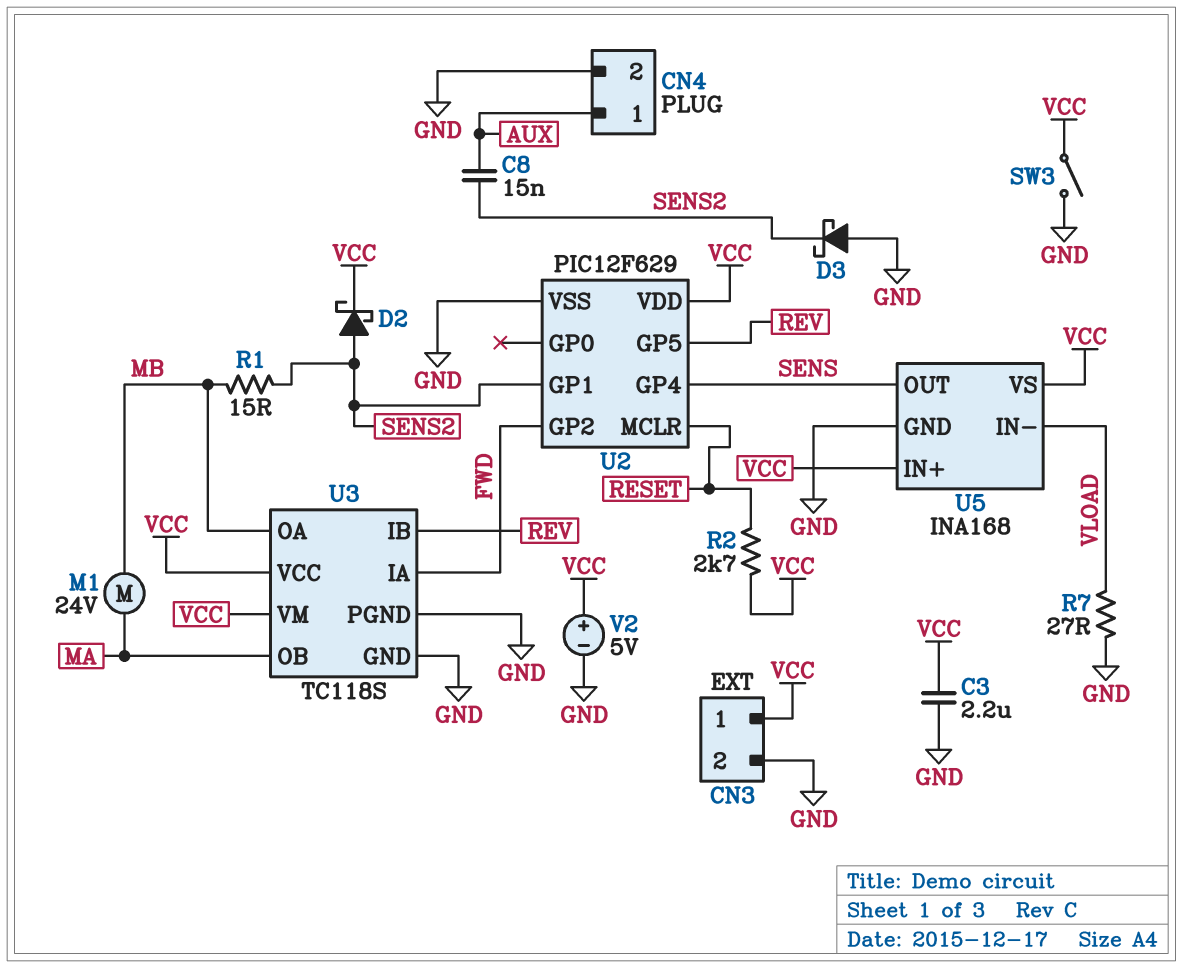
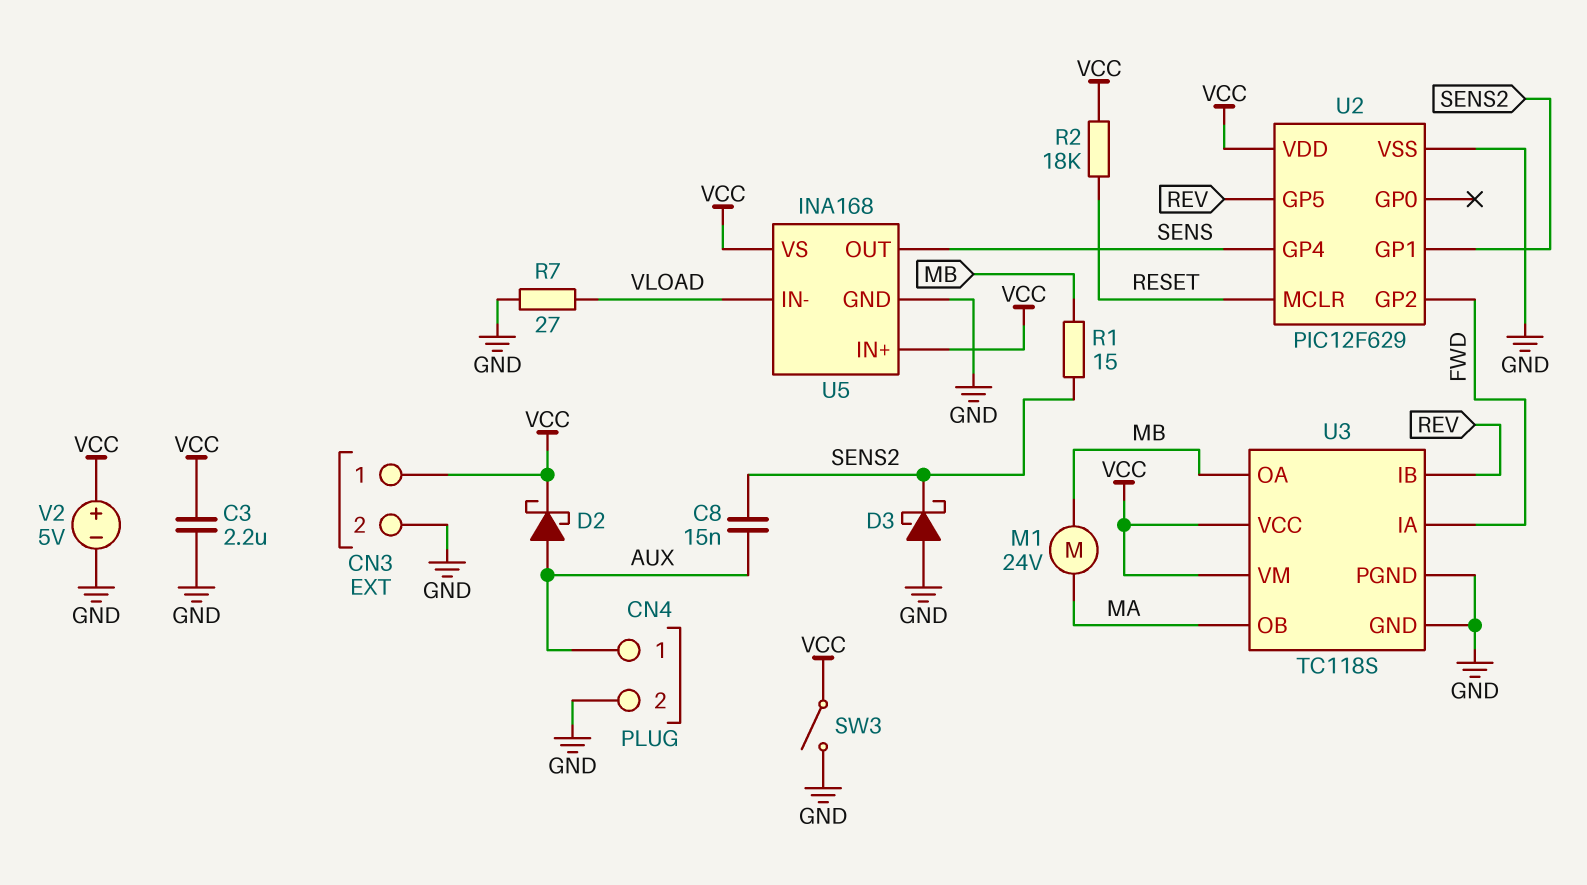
D2: schottky (A SENS2, K VCC) -> schottky (A AUX, K VCC)
R2: 2.7k (RESET, VCC) -> 18k (RESET, VCC)

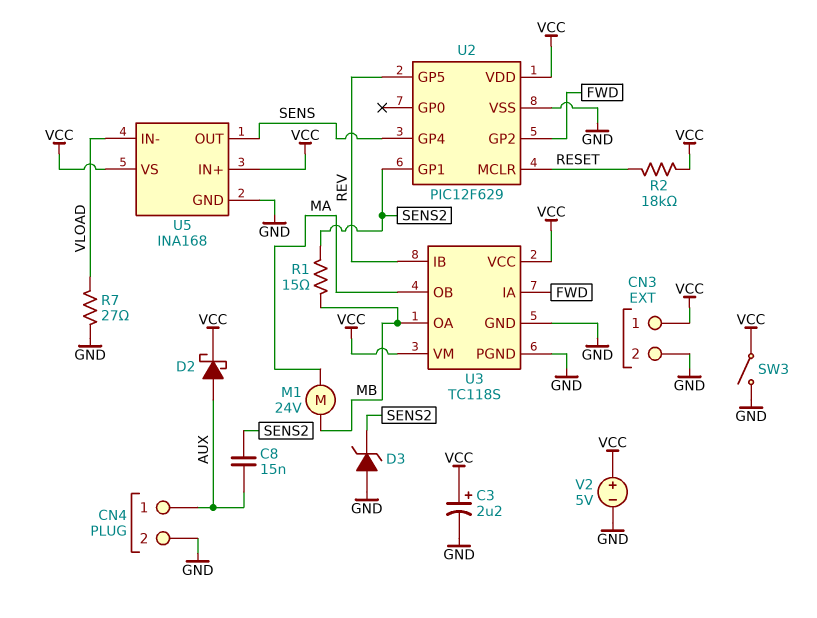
C3: 2.2uF (GND, VCC) -> 2.2uF (plus VCC, minus GND)
D3: schottky (A GND, K SENS2) -> zener (A GND, K SENS2)

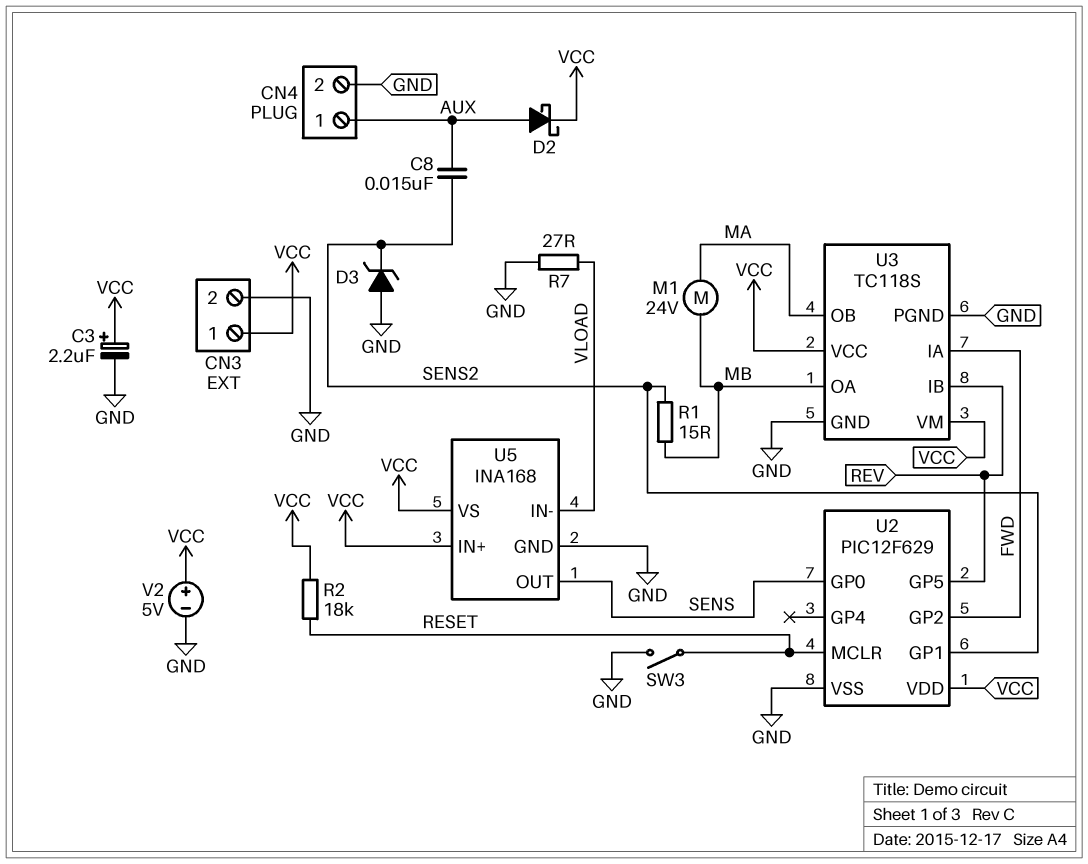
SW3: switch (GND, VCC) -> switch (GND, RESET)
U2 pin GP0: none -> SENS
U2 pin GP4: SENS -> none

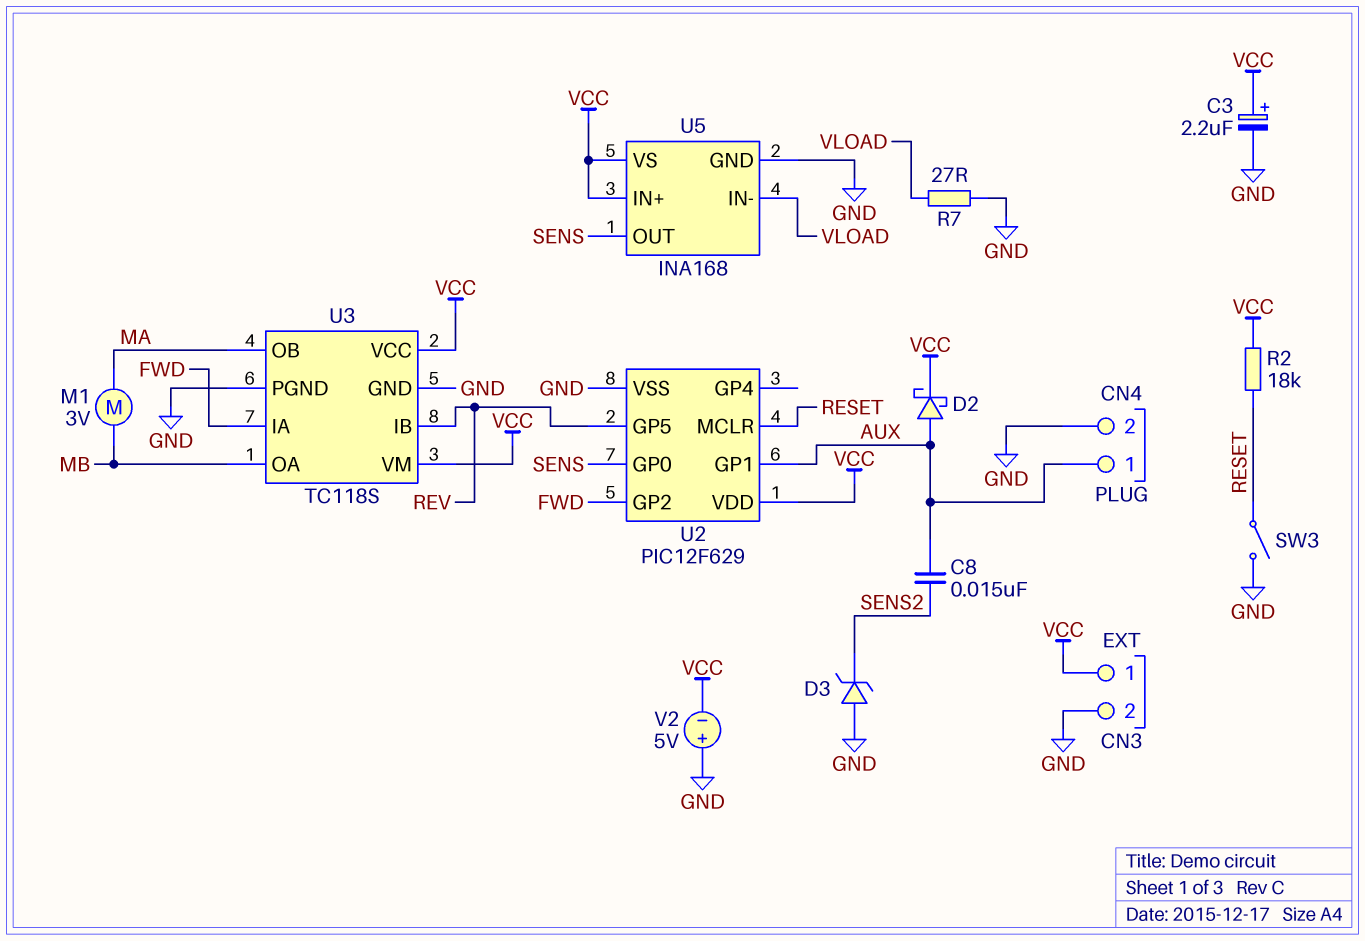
M1: motor 24V (MA, MB) -> motor 3V (MA, MB)
R1: 15 (MB, SENS2) -> none
U2 pin GP1: SENS2 -> AUX
V2: 5V (plus VCC, minus GND) -> 5V (plus GND, minus VCC)

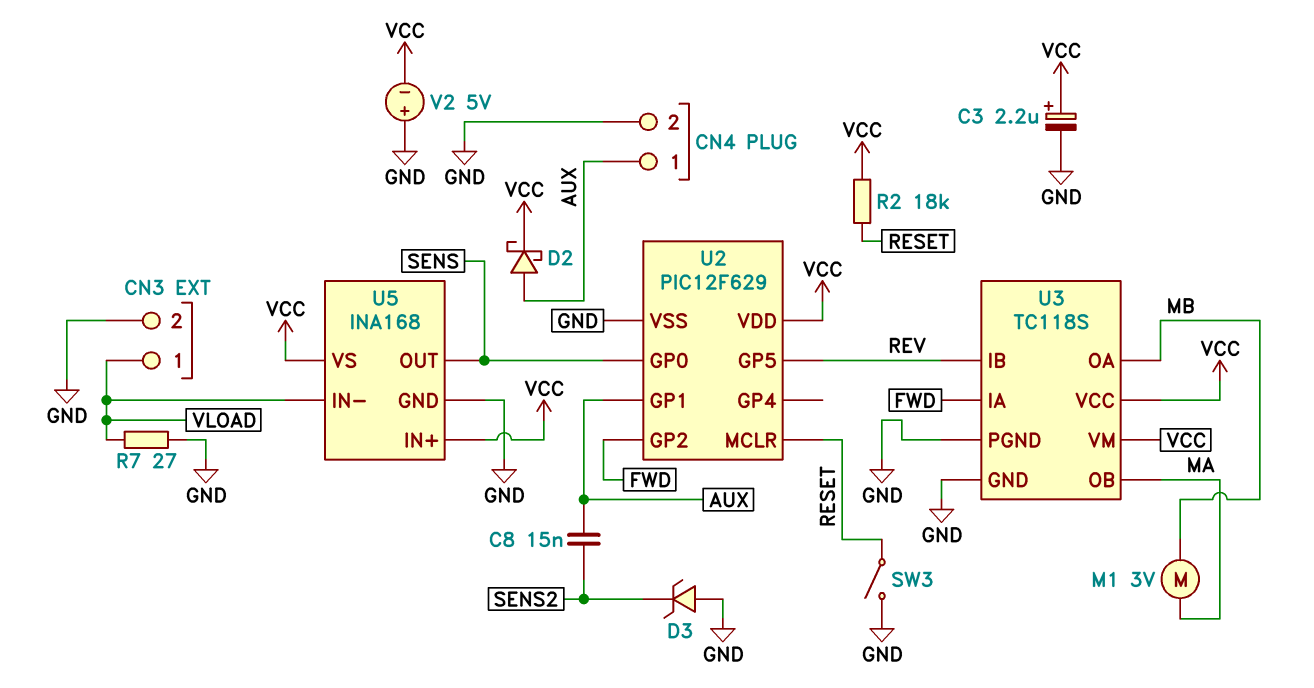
CN3 pin 1: VCC -> VLOAD

